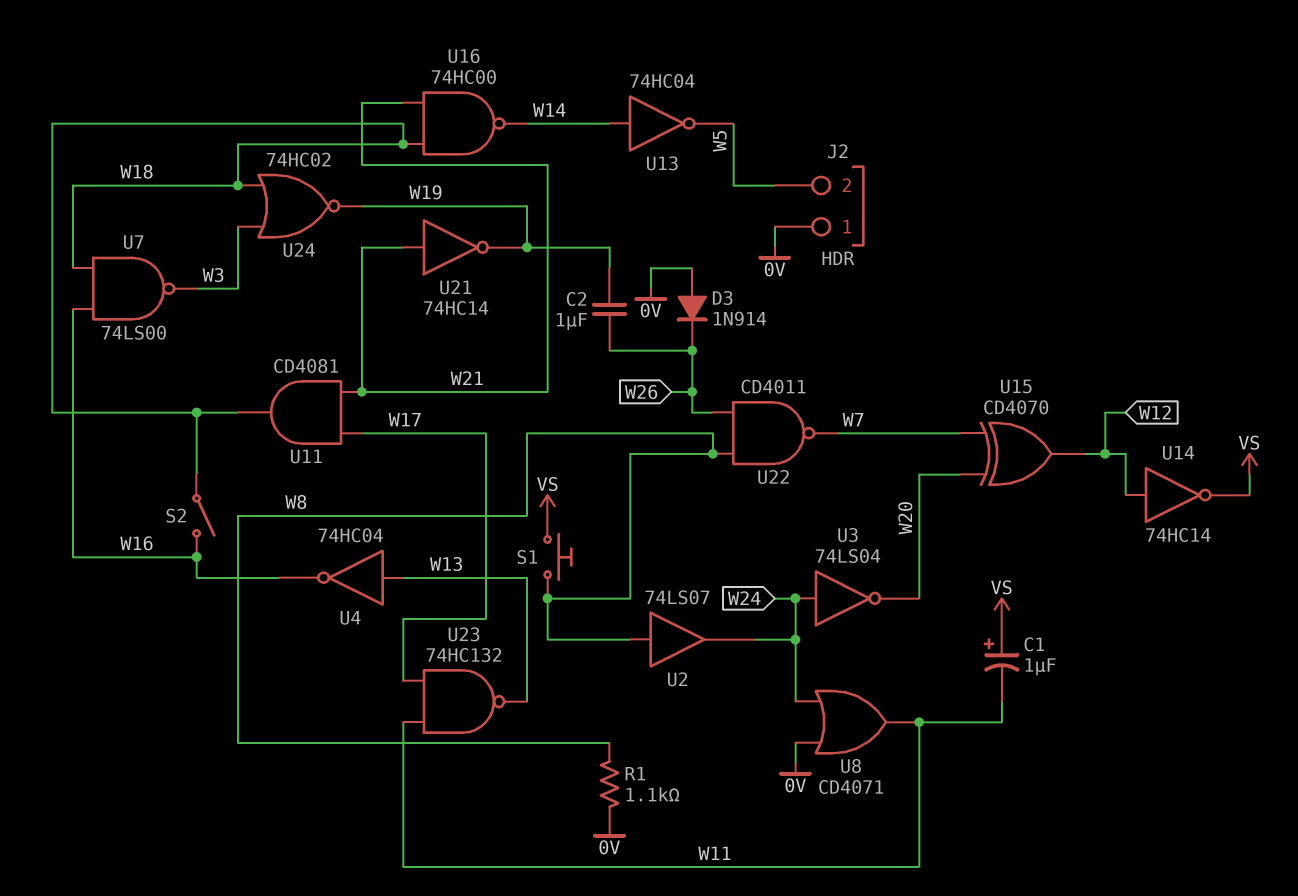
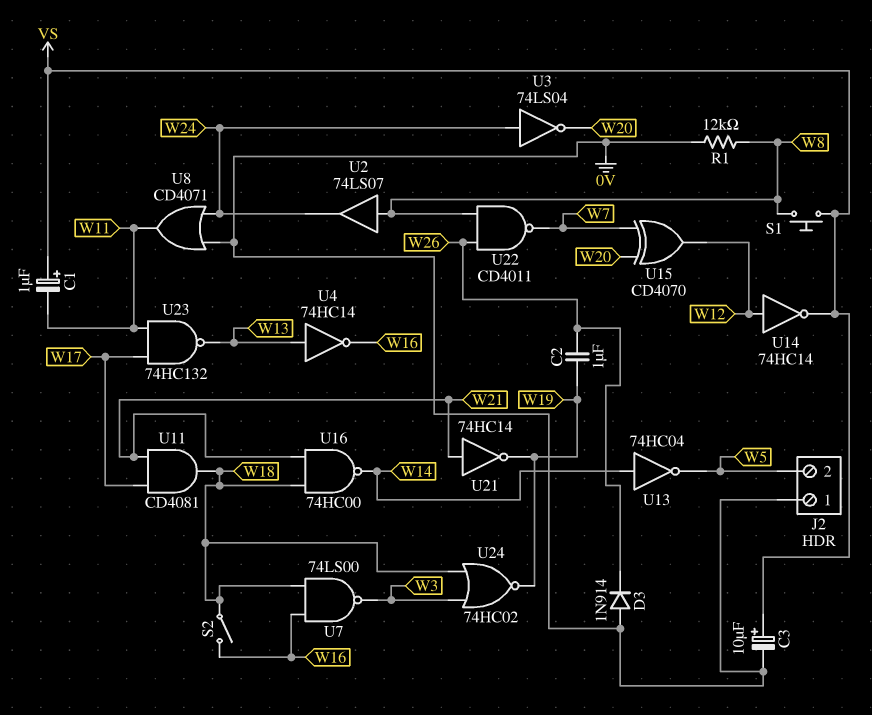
C3: none -> 10uF (plus VS, minus 0V)
R1: 1.1k (0V, W8) -> 12k (0V, W8)
U4: NOT 74HC04 (in W13, out W16) -> NOT 74HC14 (in W13, out W16)

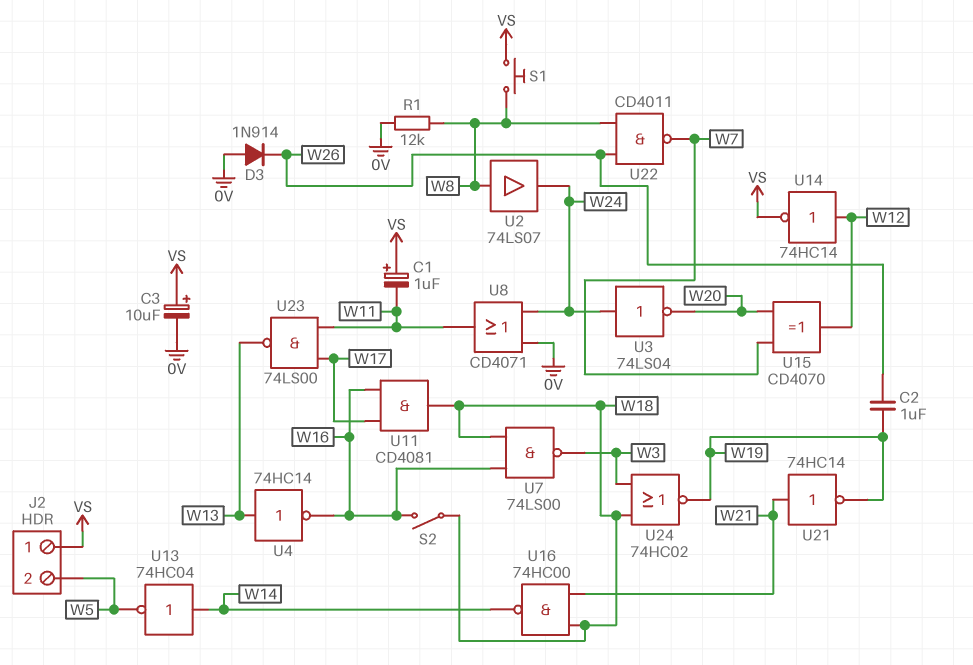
J2 pin 1: 0V -> VS
U11: AND CD4081 (in W17, in W21, out W18) -> AND CD4081 (in W16, in W17, out W18)
U23: NAND 74HC132 (in W11, in W17, out W13) -> NAND 74LS00 (in W11, in W17, out W13)

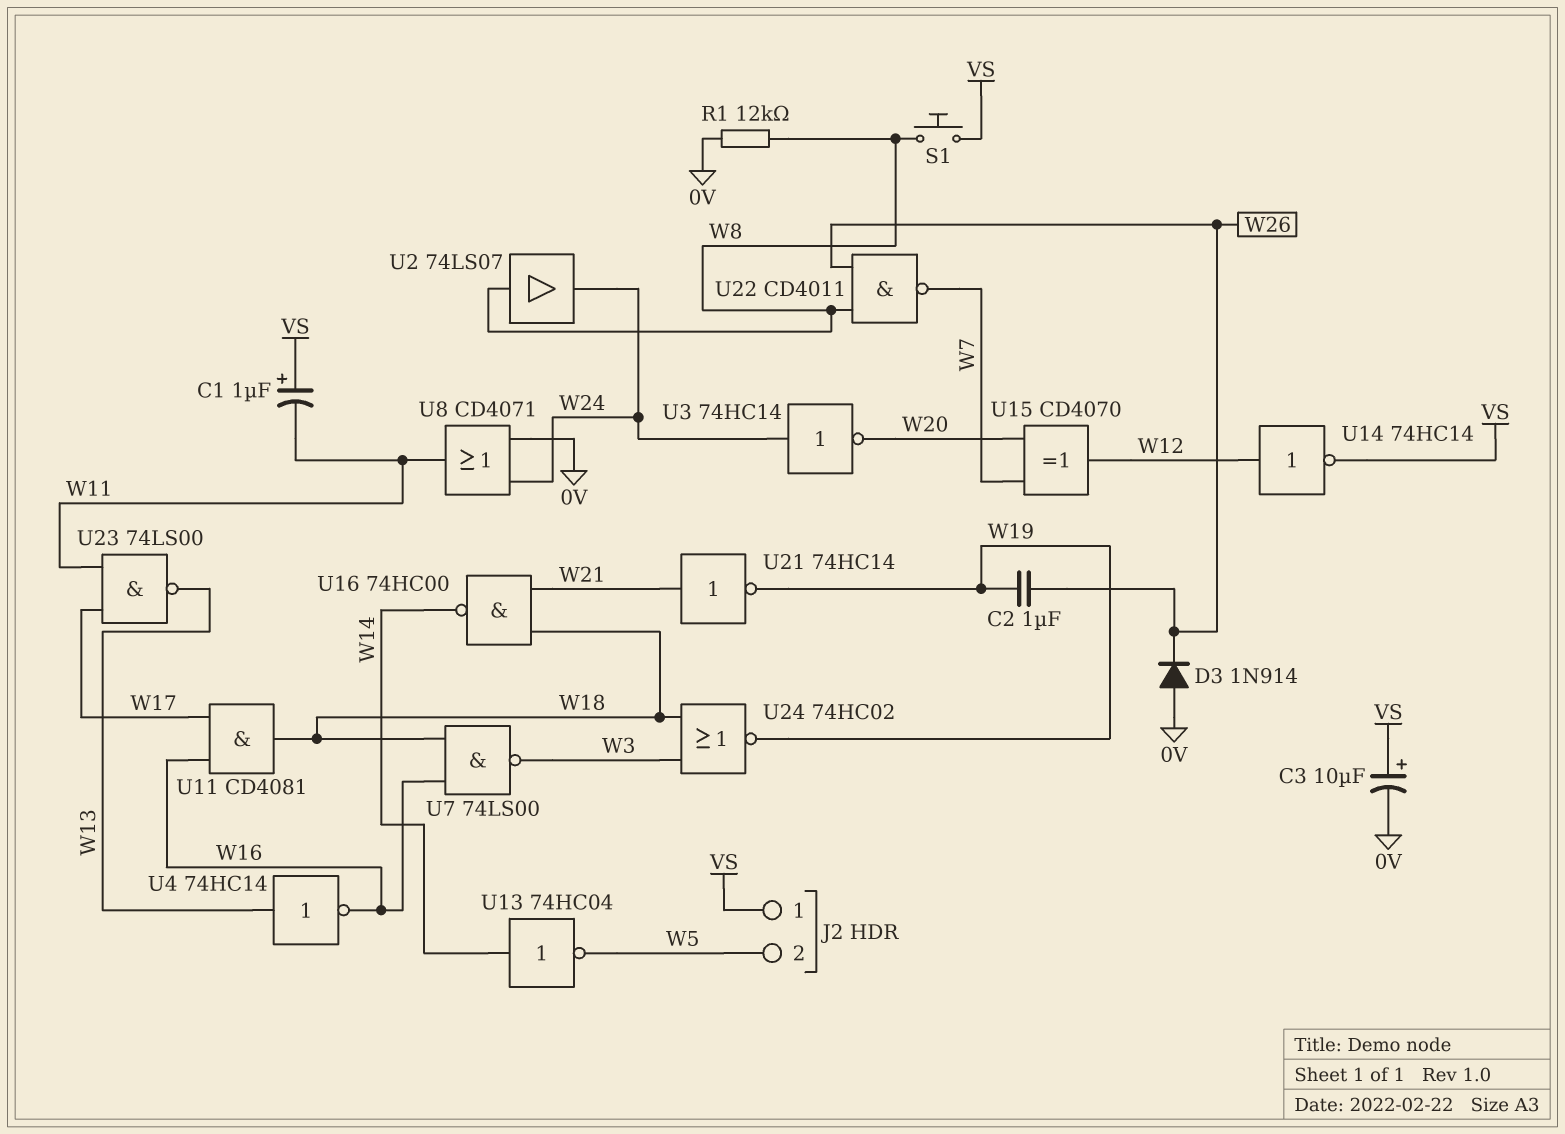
S2: switch (W16, W18) -> none
U3: NOT 74LS04 (in W24, out W20) -> NOT 74HC14 (in W24, out W20)

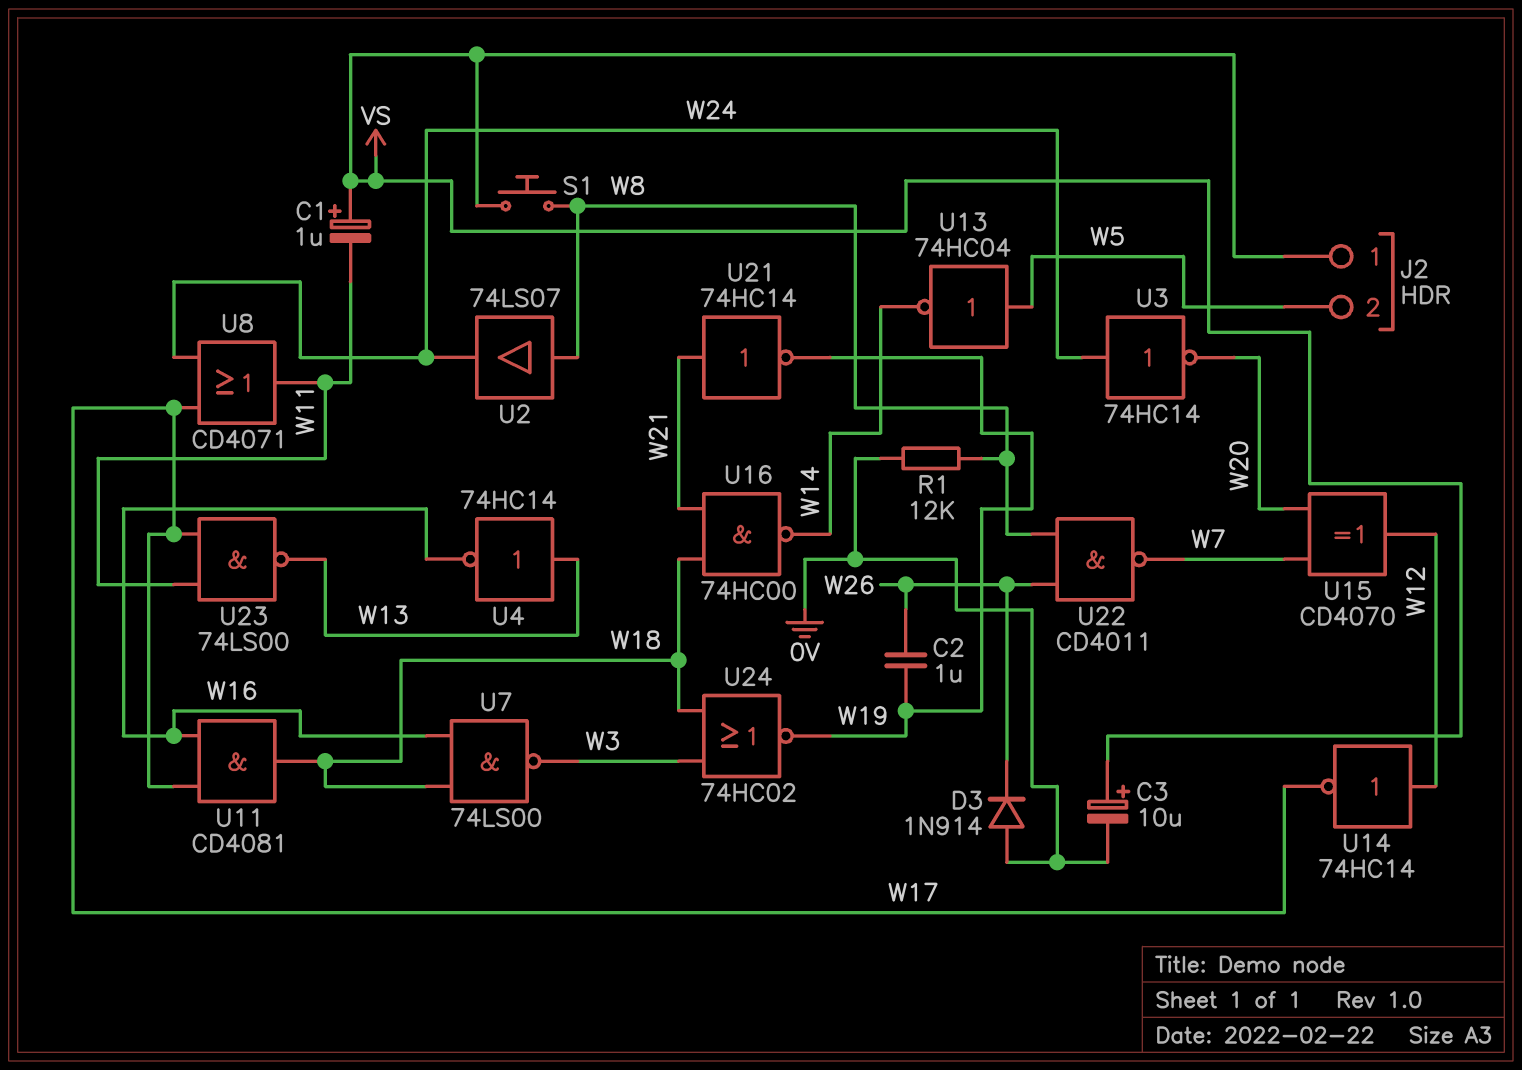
U8: OR CD4071 (in 0V, in W24, out W11) -> OR CD4071 (in W17, in W24, out W11)
U13: NOT 74HC04 (in W14, out W5) -> NOT 74HC04 (in W5, out W14)
U14: NOT 74HC14 (in W12, out VS) -> NOT 74HC14 (in W12, out W17)

